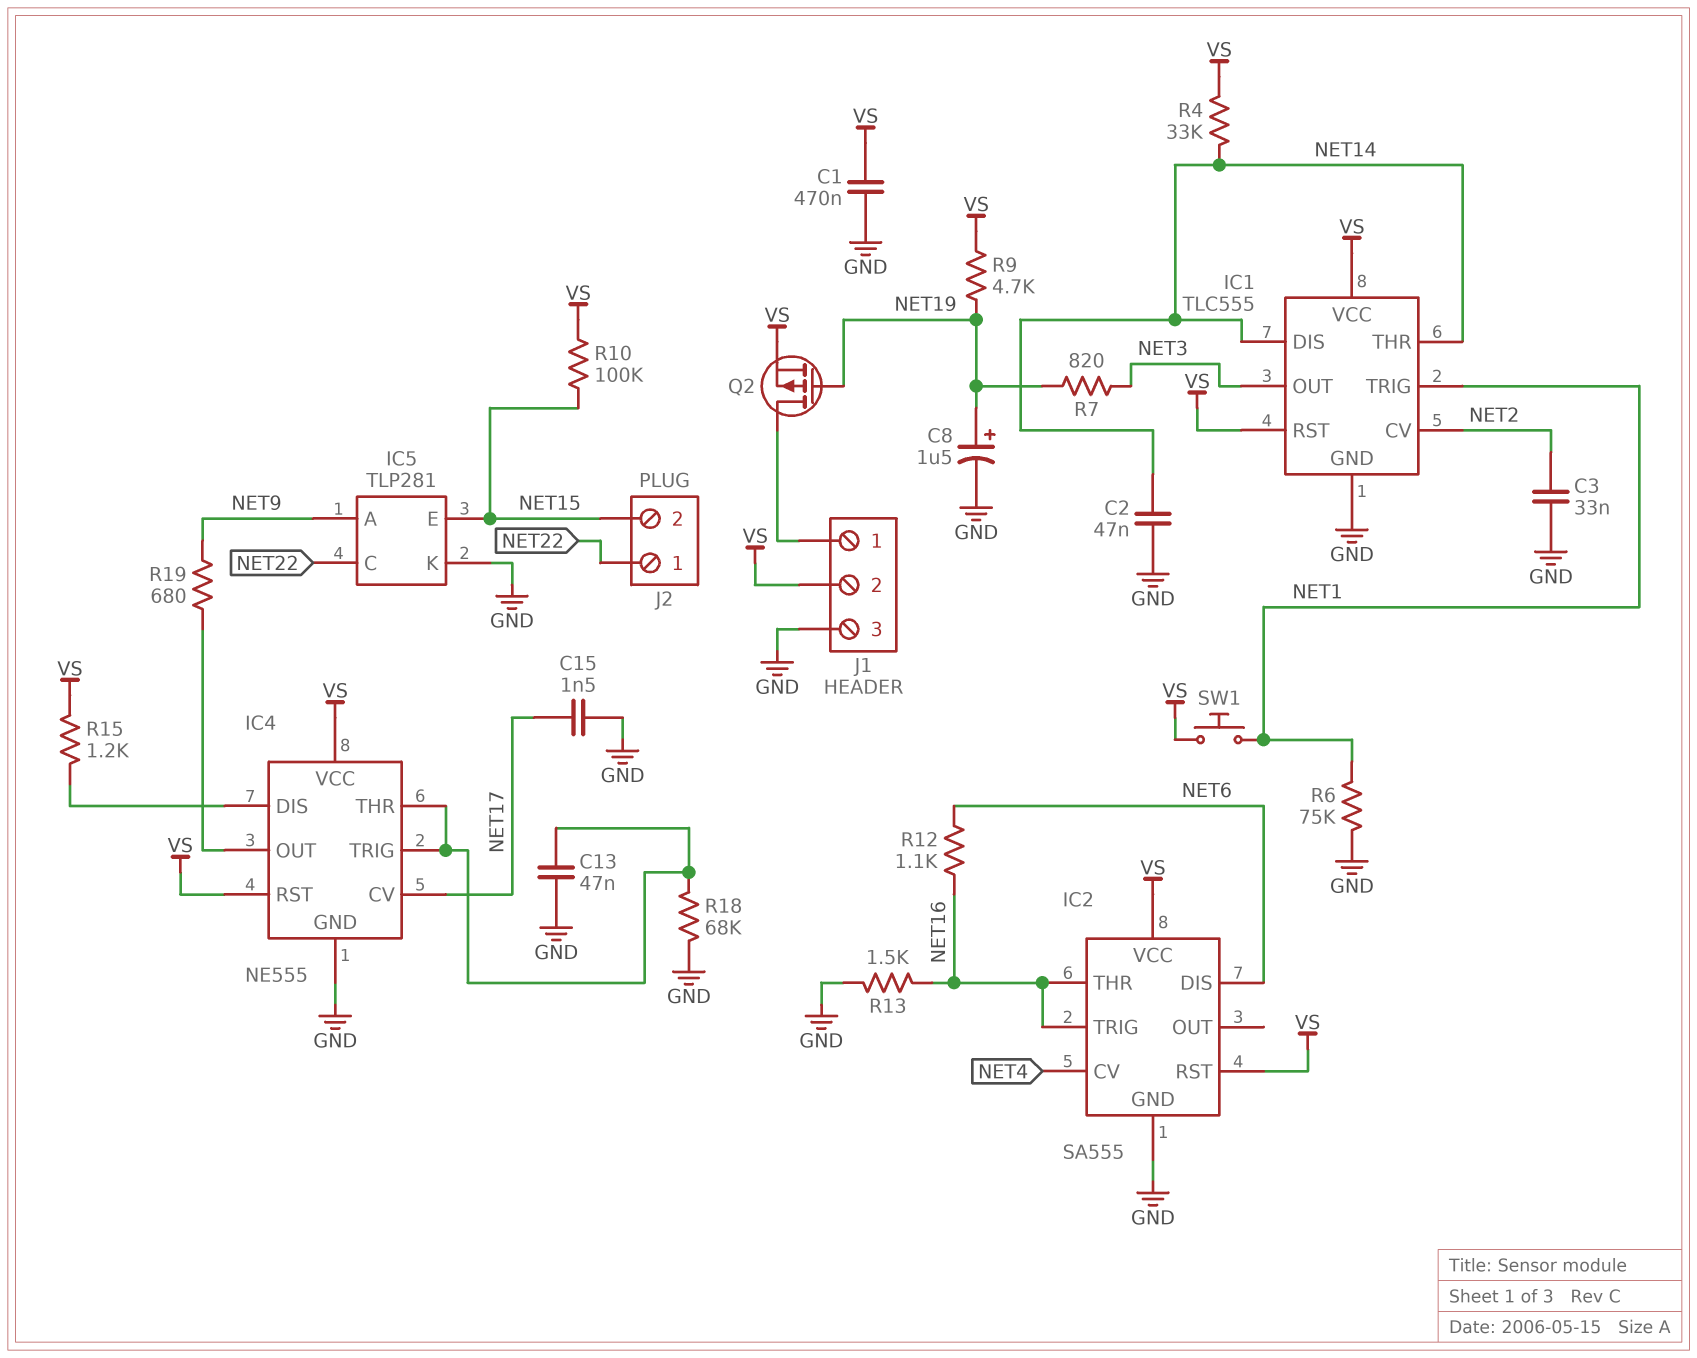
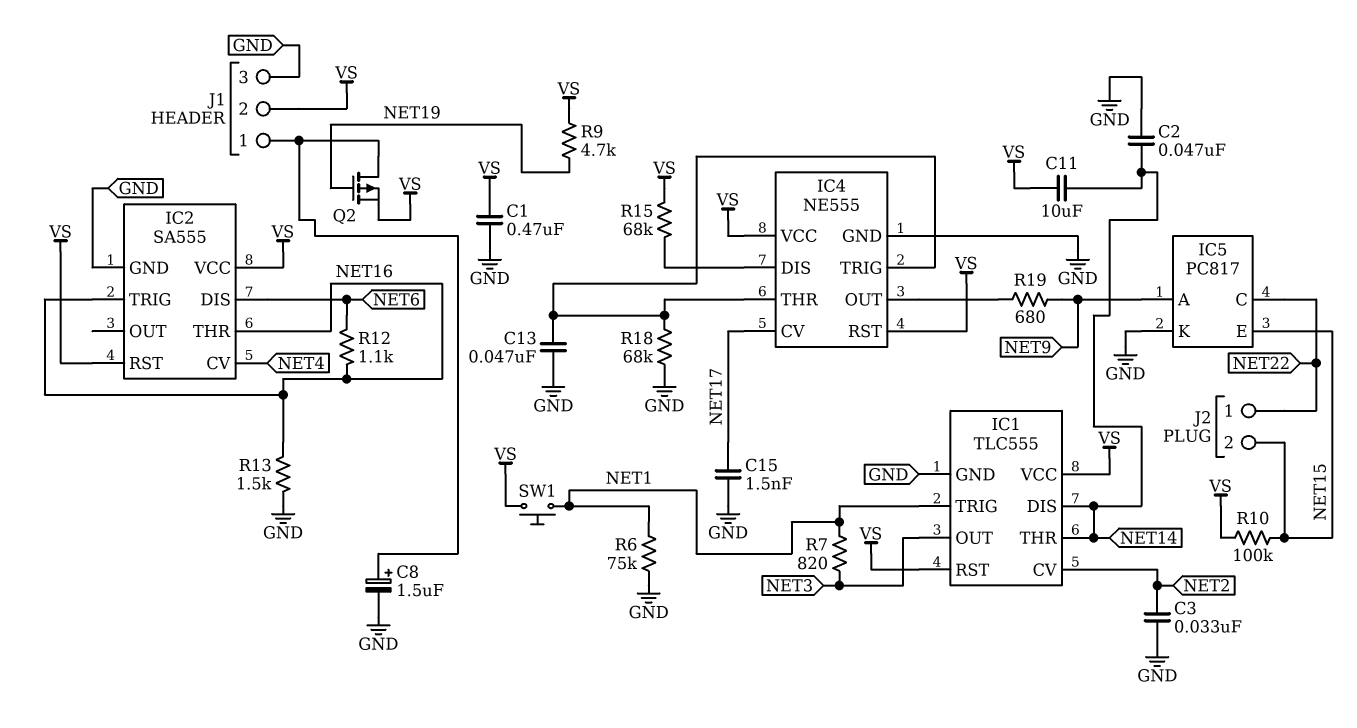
C8: 1.5uF (plus NET19, minus GND) -> 1.5uF (plus J1/1, minus GND)
C11: none -> 10uF (NET14, VS)
IC5: TLP281 -> PC817
R4: 33k (NET14, VS) -> none
R7: 820 (NET3, NET19) -> 820 (NET1, NET3)
R15: 1.2k (IC4/DIS, VS) -> 68k (IC4/DIS, VS)

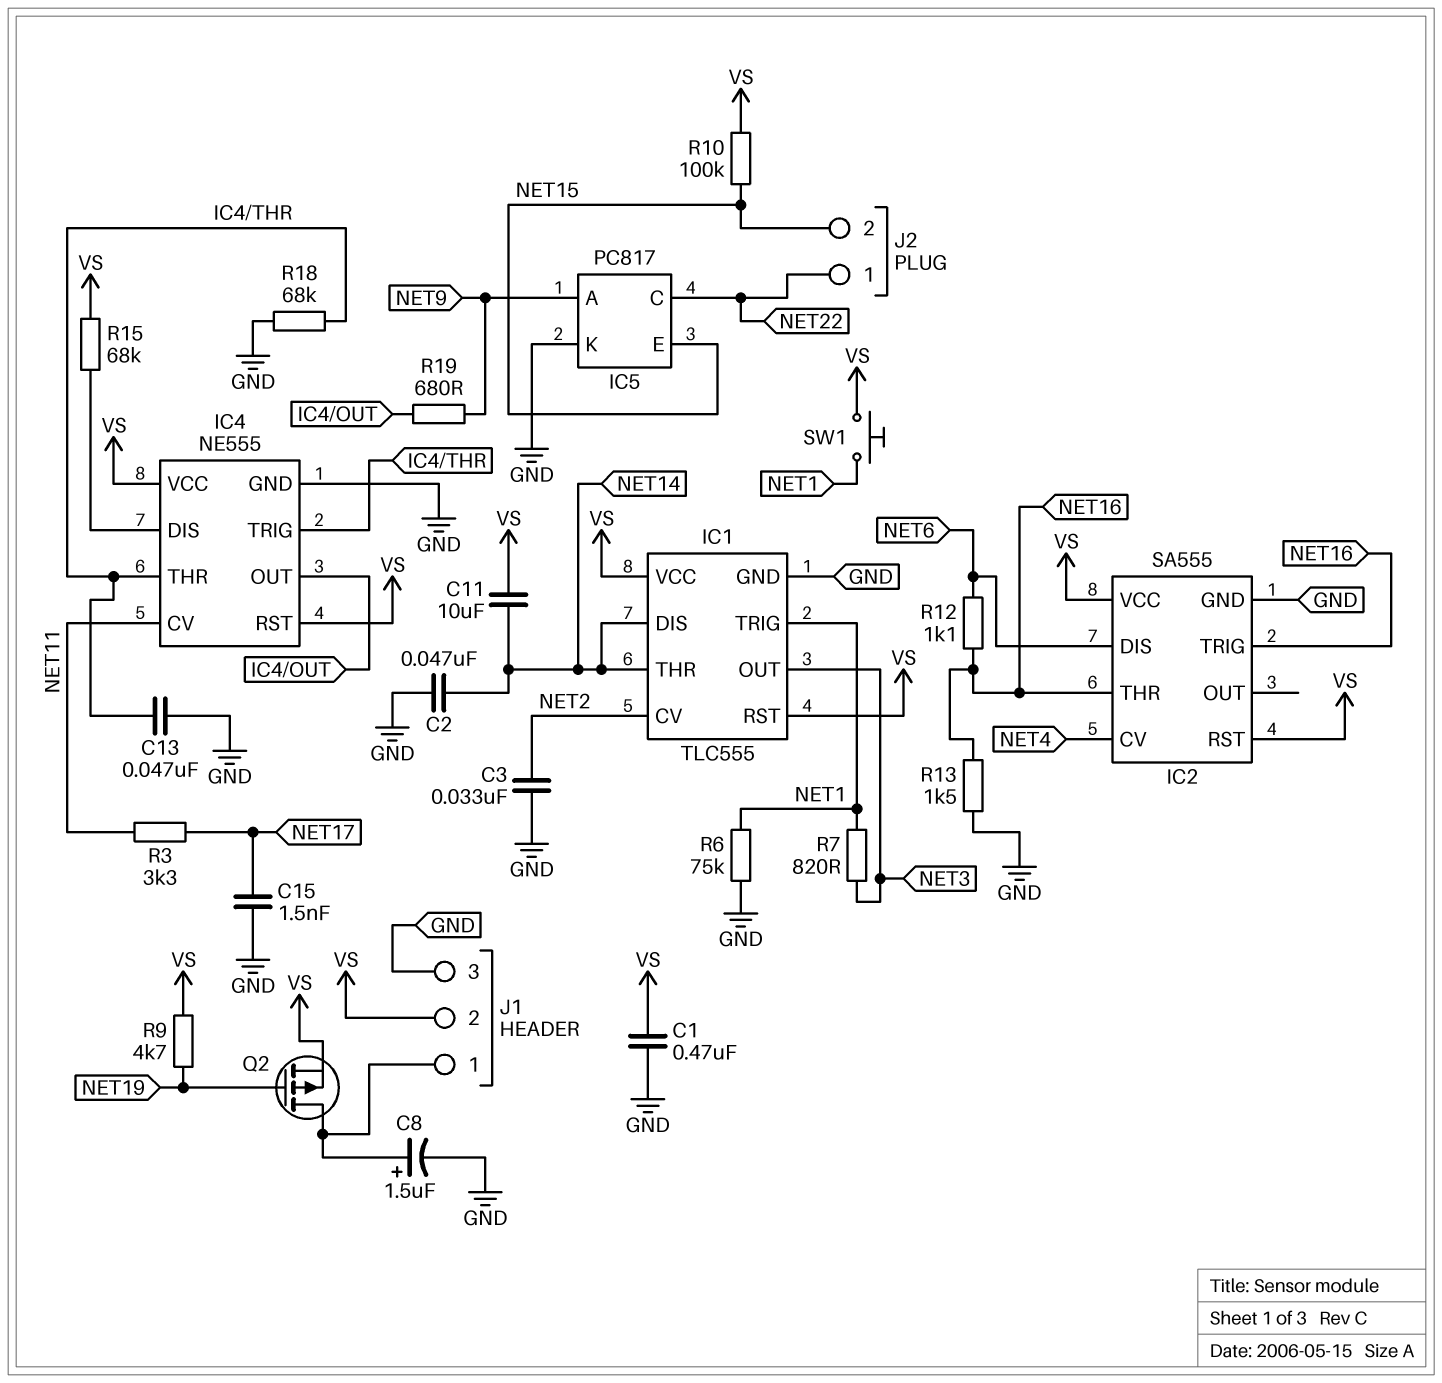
IC4 pin CV: NET17 -> NET11
R3: none -> 3.3k (NET11, NET17)

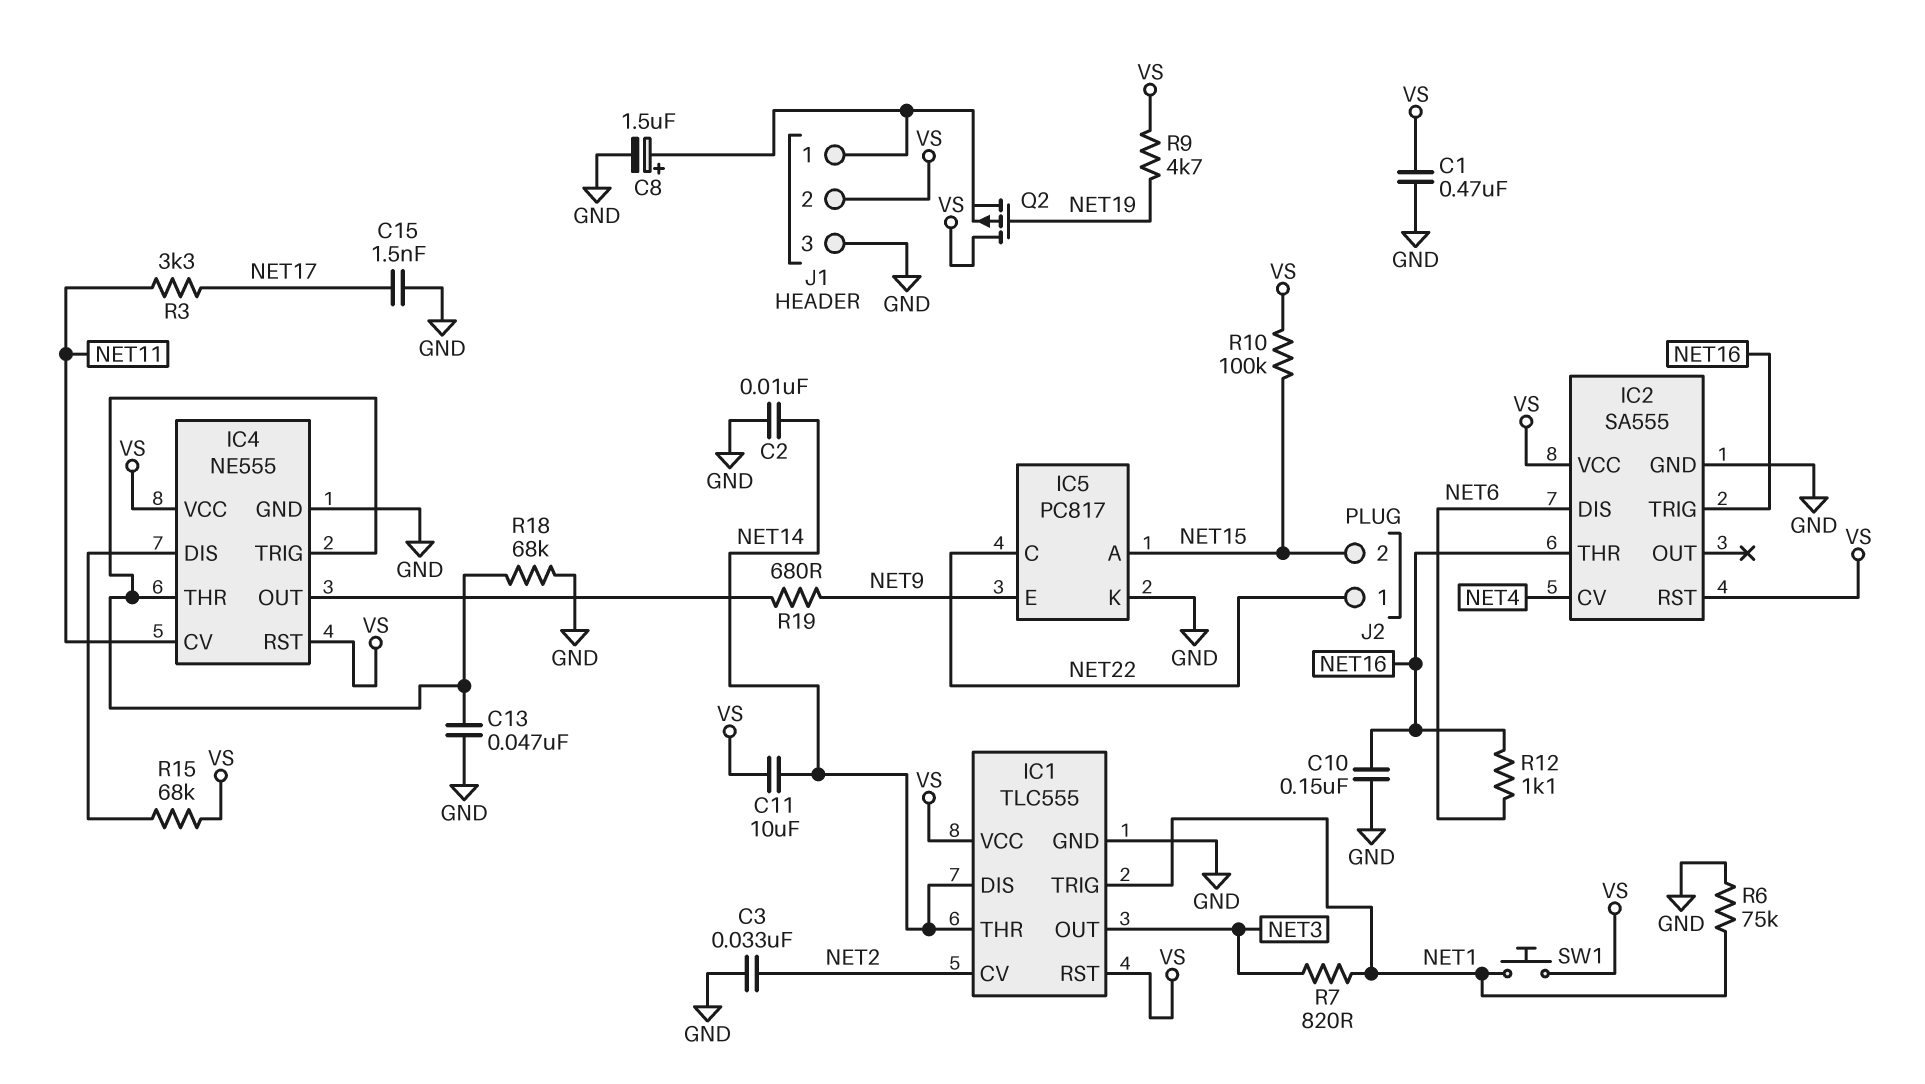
C2: 47nF (GND, NET14) -> 10nF (GND, NET14)
C10: none -> 150nF (GND, NET16)
IC5 pin A: NET9 -> NET15
IC5 pin E: NET15 -> NET9
Q2: PMOS (G NET19, D J1/1, S VS) -> PMOS (G NET19, D VS, S J1/1)
R13: 1.5k (GND, NET16) -> none

